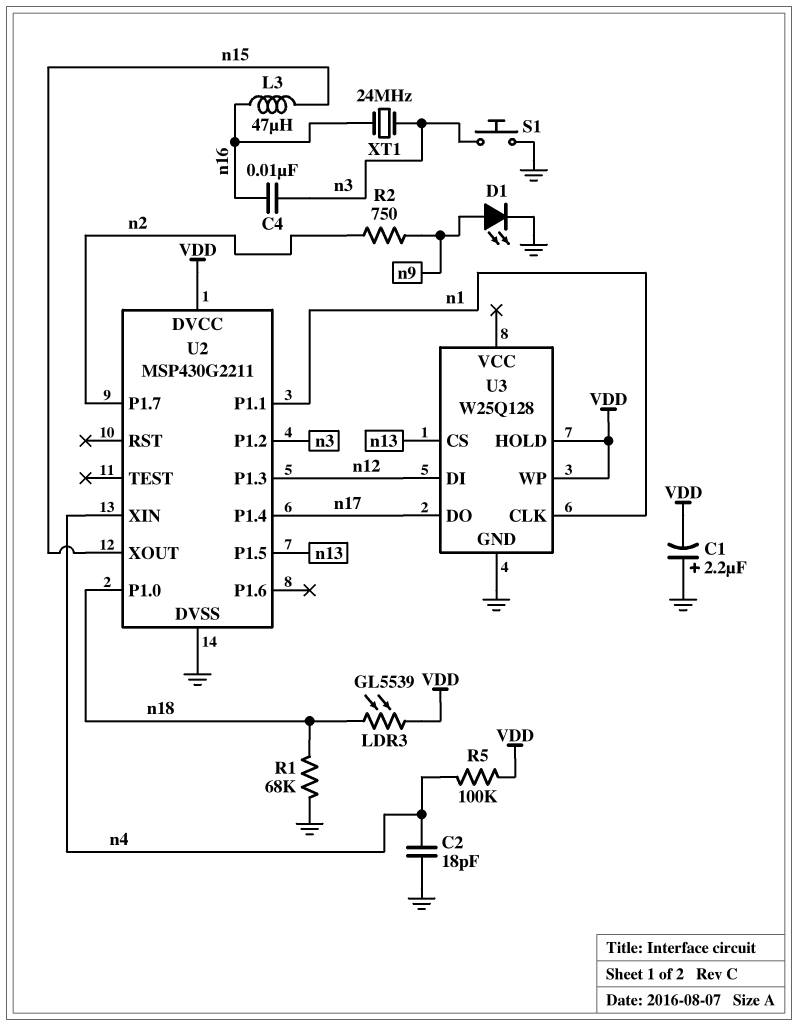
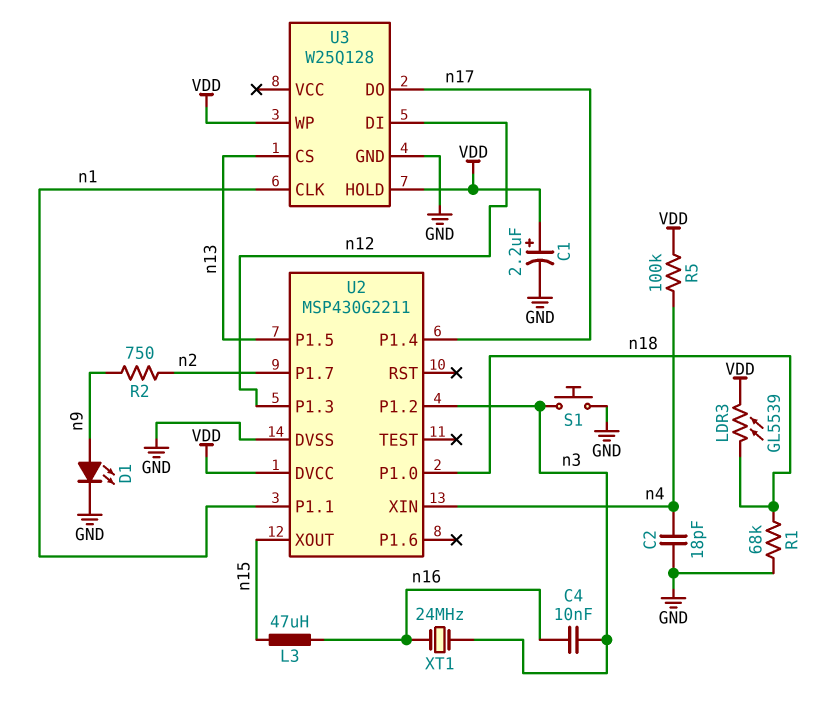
C1: 2.2uF (plus GND, minus VDD) -> 2.2uF (plus VDD, minus GND)

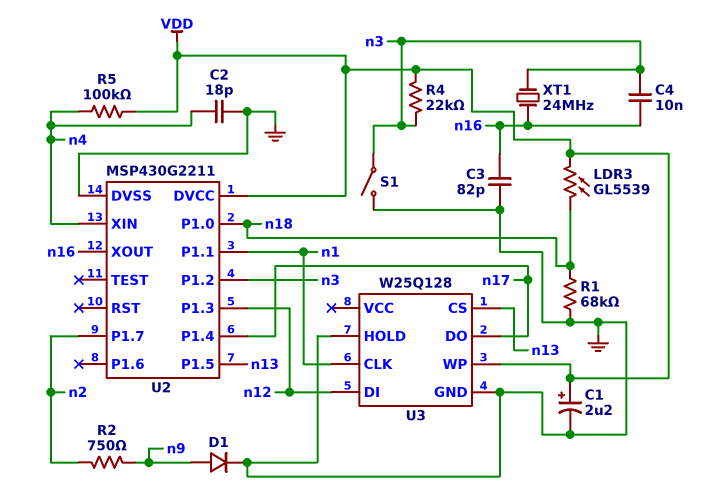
C3: none -> 82pF (GND, n16)
D1: LED (A n9, K GND) -> diode (A n9, K GND)
L3: 47uH (n15, n16) -> none
R4: none -> 22k (VDD, n3)
S1: button (GND, n3) -> switch (GND, n3)
U2 pin XOUT: n15 -> n16
U3 pin HOLD: VDD -> GND

